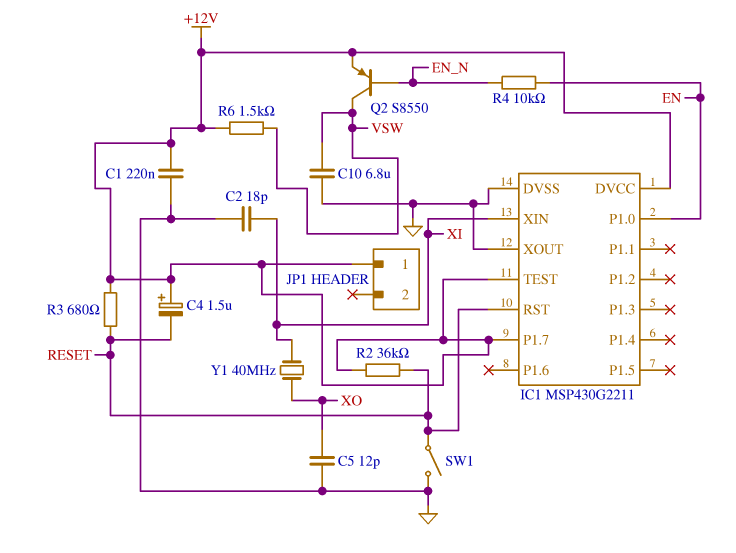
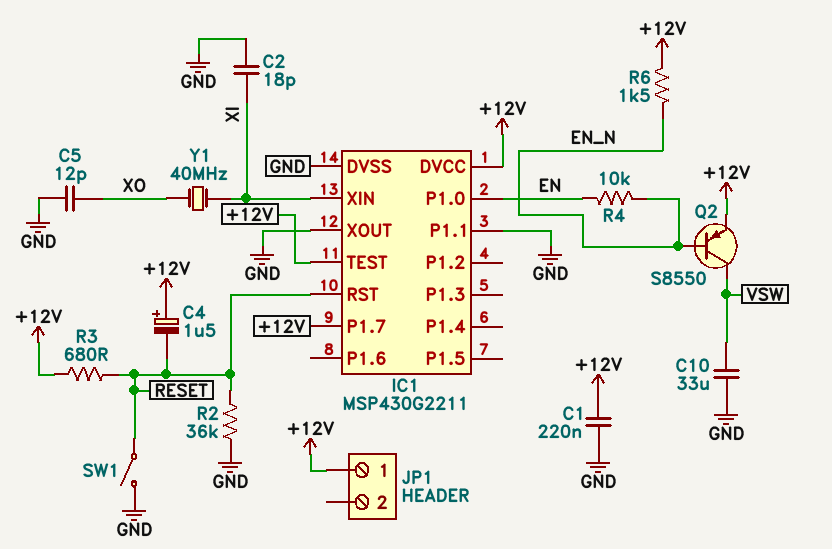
C10: 6.8uF (GND, VSW) -> 33uF (GND, VSW)
IC1 pin P1.1: none -> GND
R2: 36k (+12V, RESET) -> 36k (GND, RESET)
R6: 1.5k (+12V, VSW) -> 1.5k (+12V, EN_N)

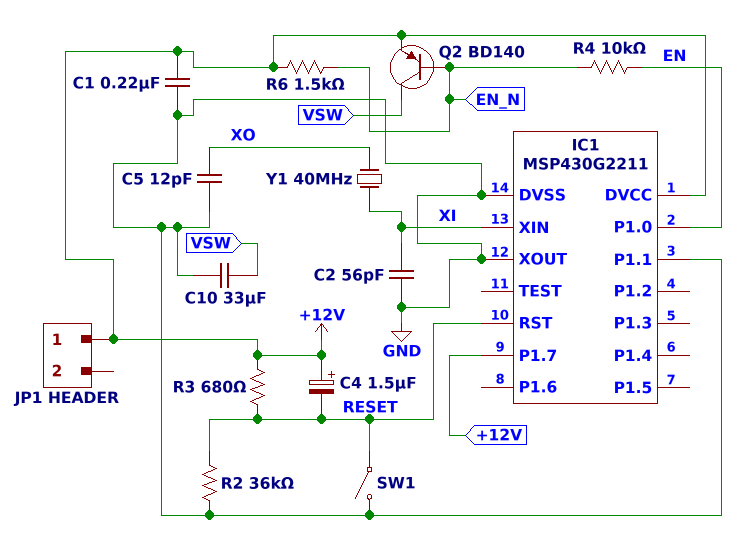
C2: 18pF (GND, XI) -> 56pF (GND, XI)
IC1 pin TEST: +12V -> none
Q2: PNP S8550 (B EN_N, C VSW, E +12V) -> PNP BD140 (B EN_N, C VSW, E +12V)

